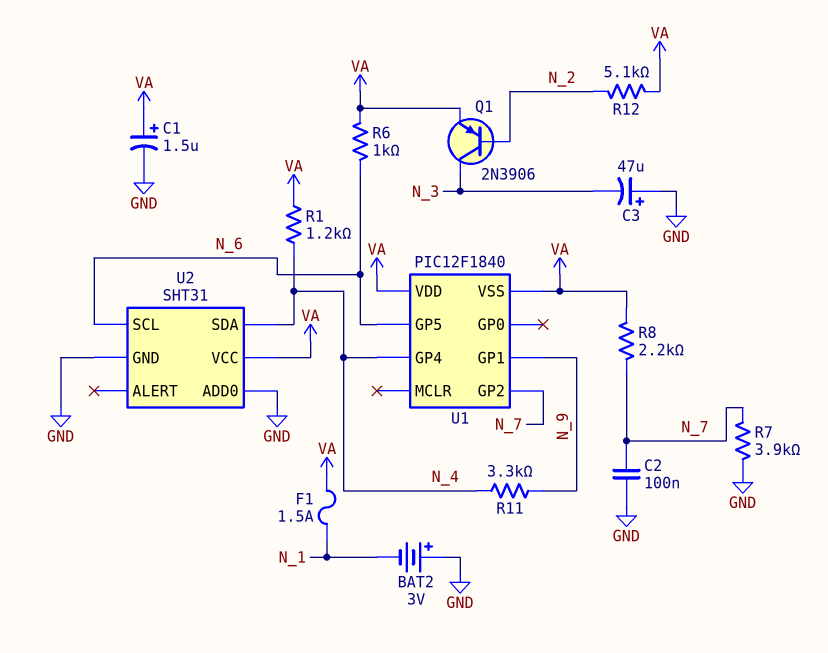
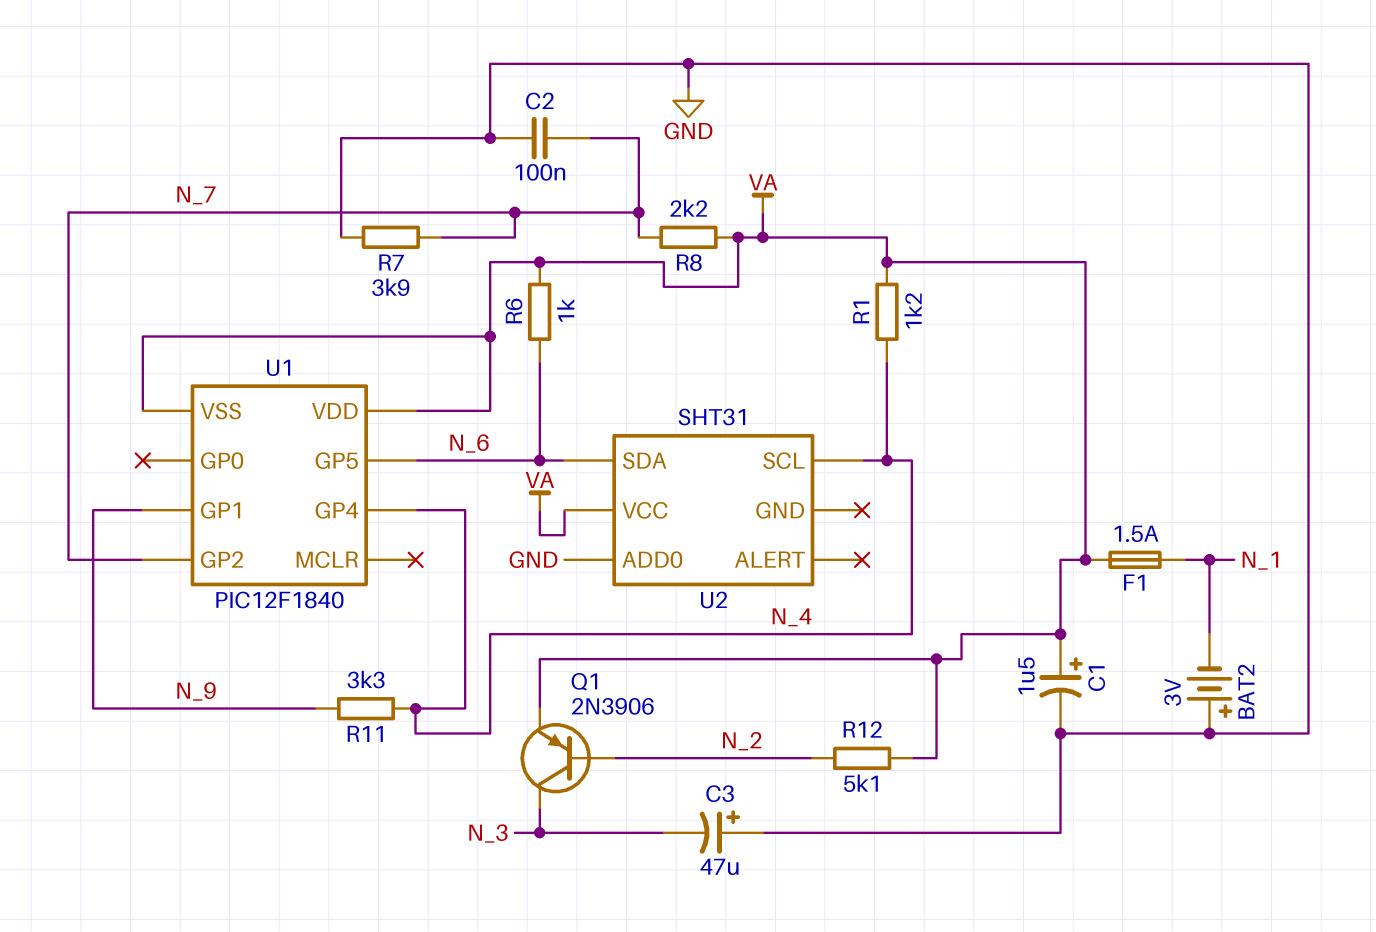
U2 pin GND: GND -> none
U2 pin SCL: N_6 -> N_4
U2 pin SDA: N_4 -> N_6

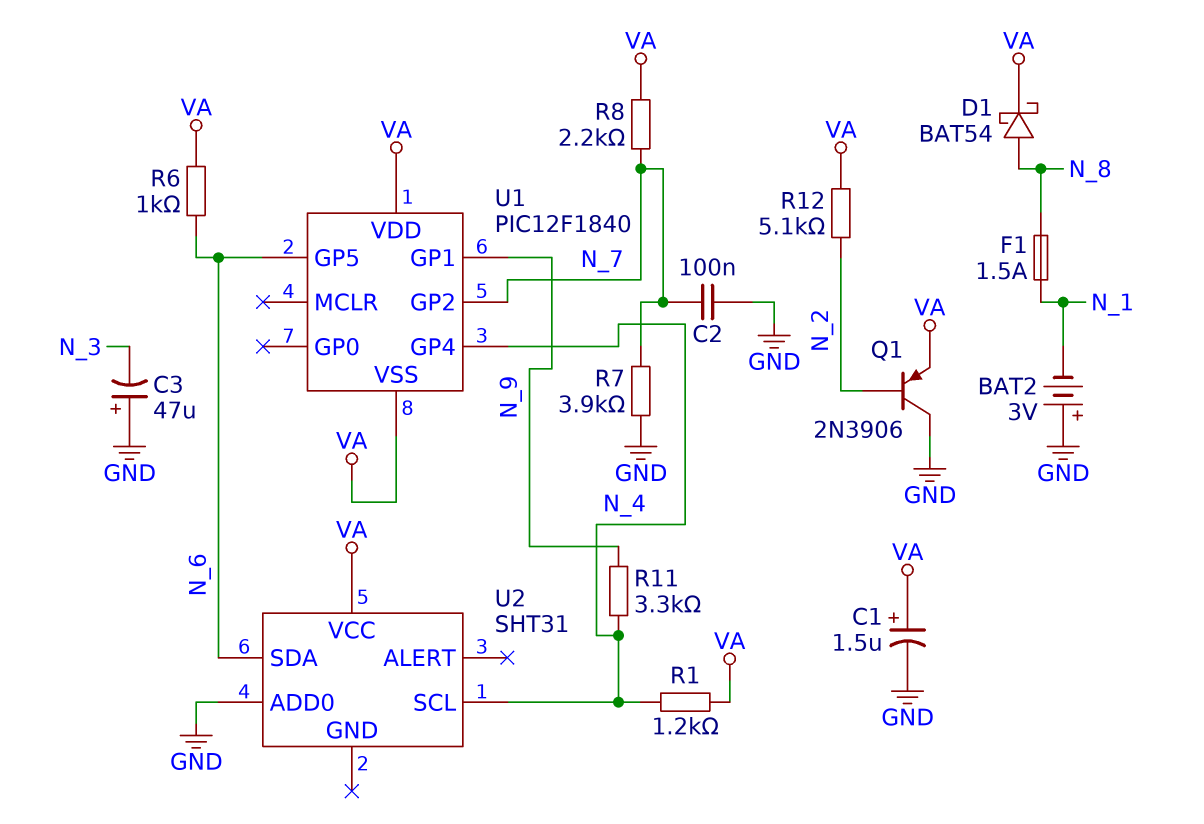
D1: none -> schottky BAT54 (A N_8, K VA)
F1: 1.5A (N_1, VA) -> 1.5A (N_1, N_8)
Q1: PNP 2N3906 (B N_2, C N_3, E VA) -> PNP 2N3906 (B N_2, C GND, E VA)

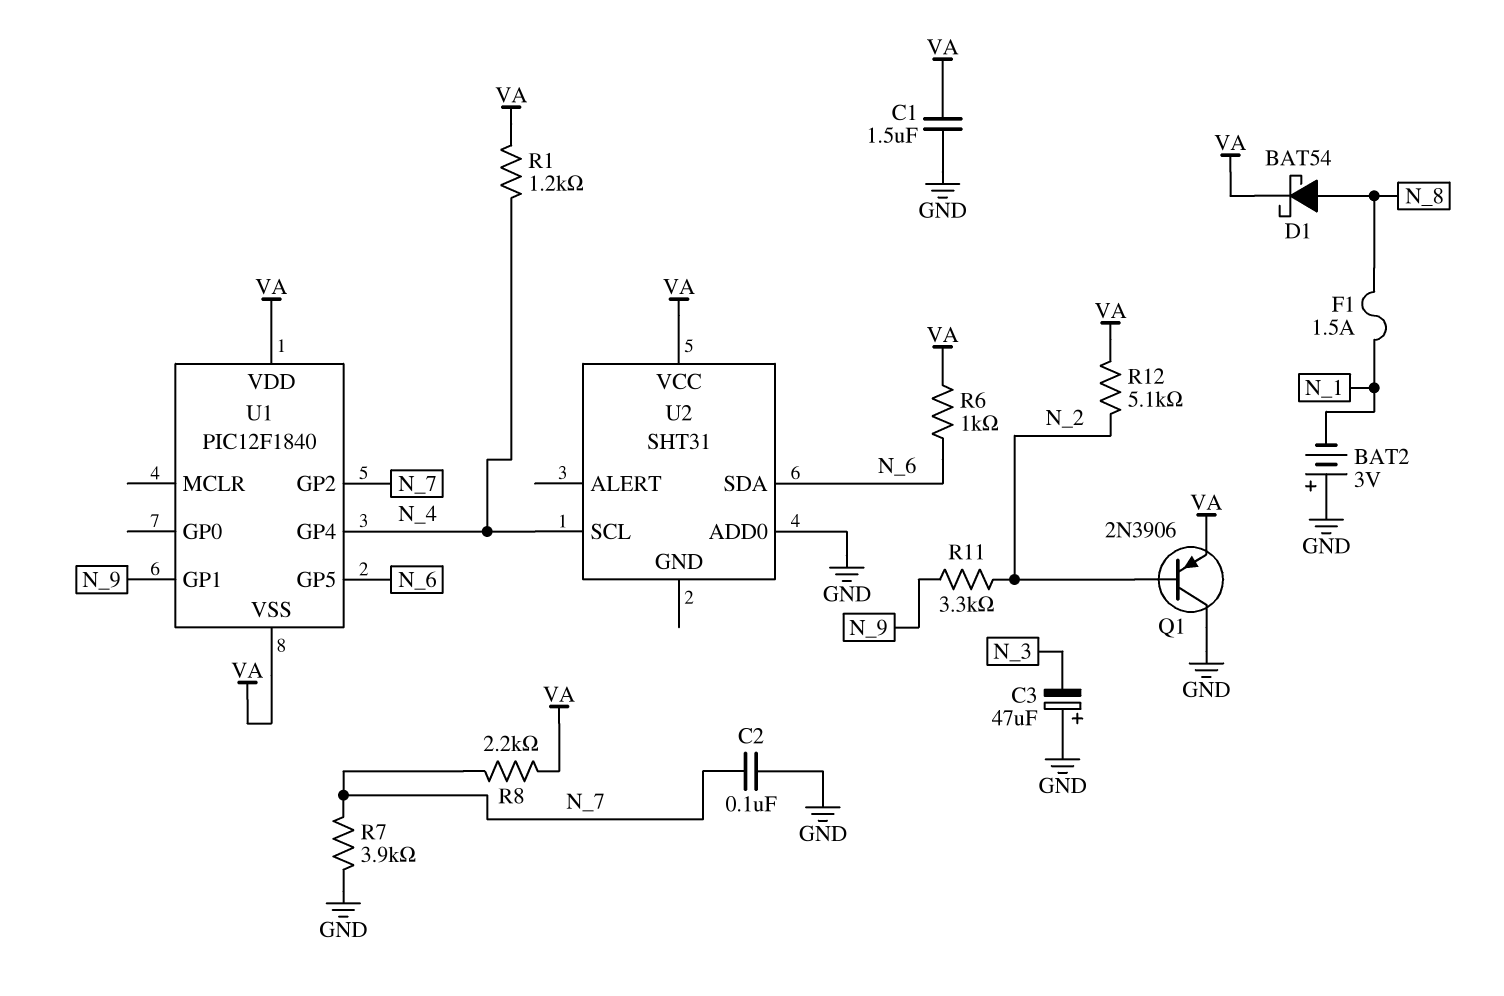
C1: 1.5uF (plus VA, minus GND) -> 1.5uF (GND, VA)
R11: 3.3k (N_4, N_9) -> 3.3k (N_2, N_9)

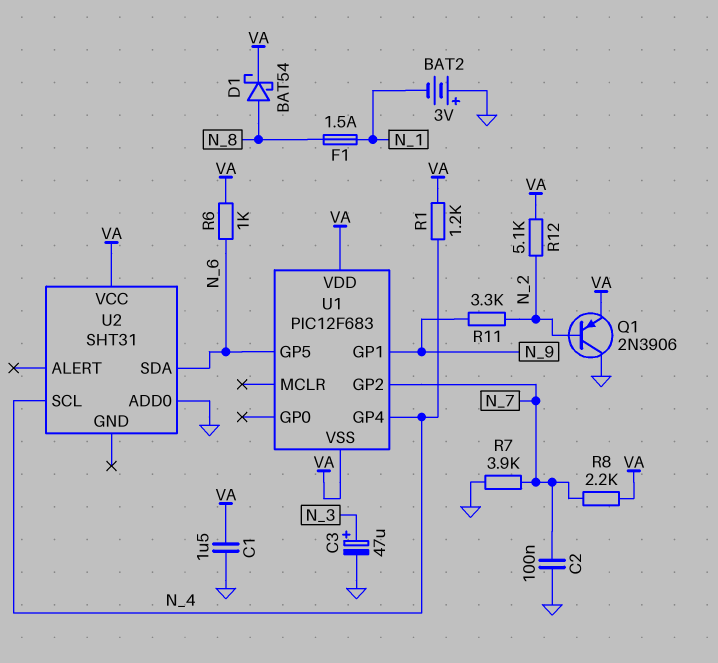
C3: 47uF (plus GND, minus N_3) -> 47uF (plus N_3, minus GND)
U1: PIC12F1840 -> PIC12F683

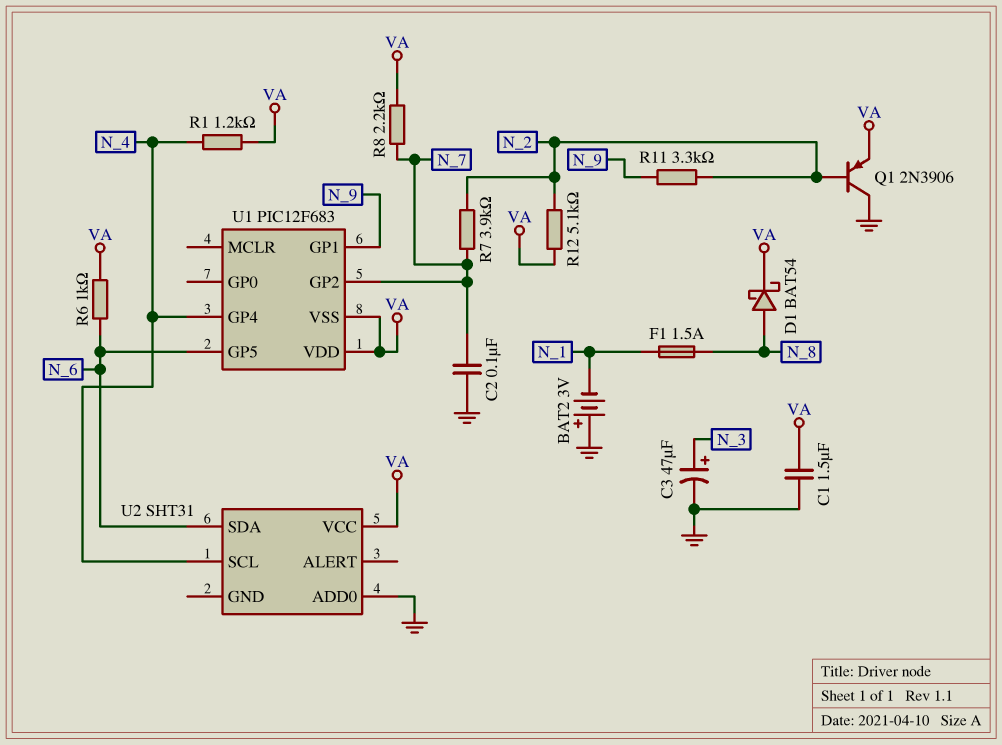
R7: 3.9k (GND, N_7) -> 3.9k (N_2, N_7)

